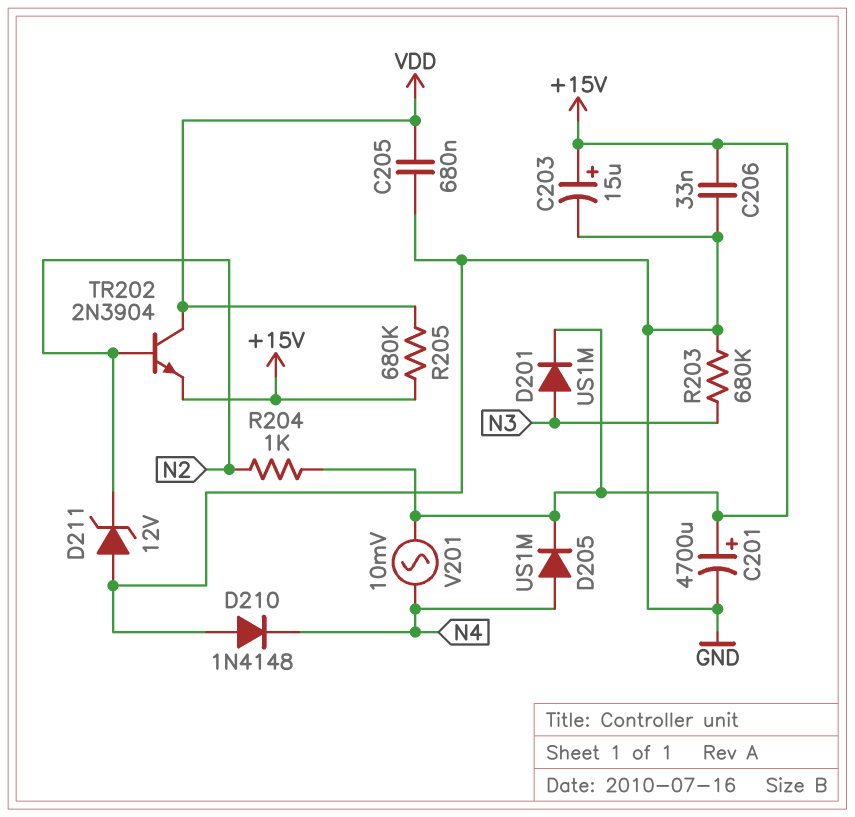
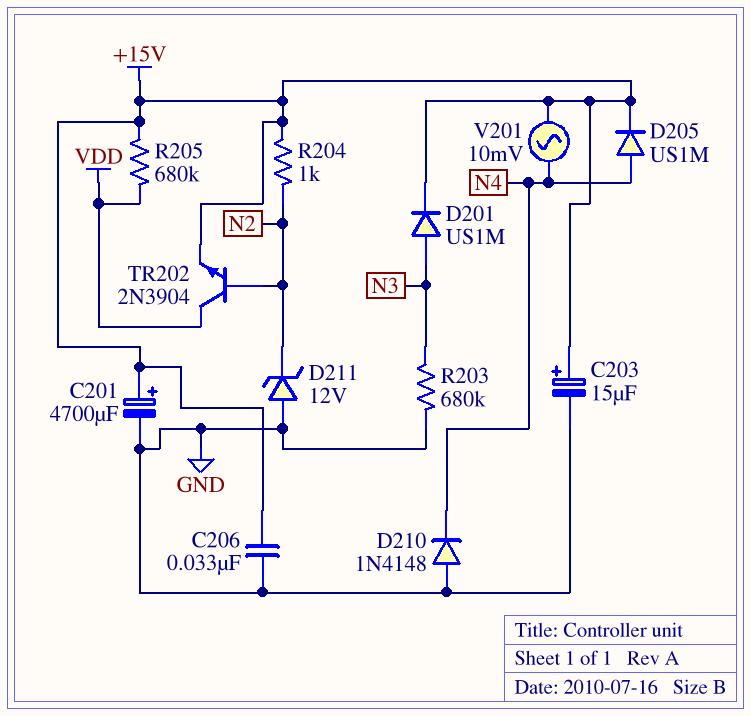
C205: 680nF (GND, VDD) -> none

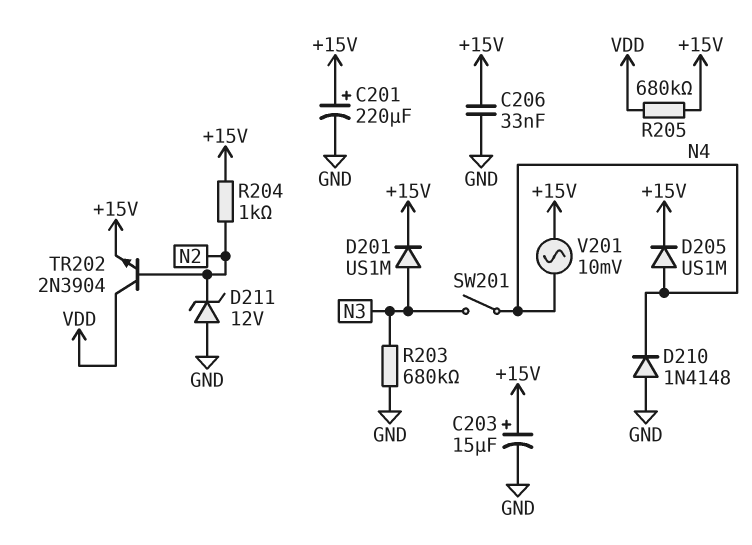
C201: 4700uF (plus +15V, minus GND) -> 220uF (plus +15V, minus GND)
SW201: none -> switch (N3, N4)

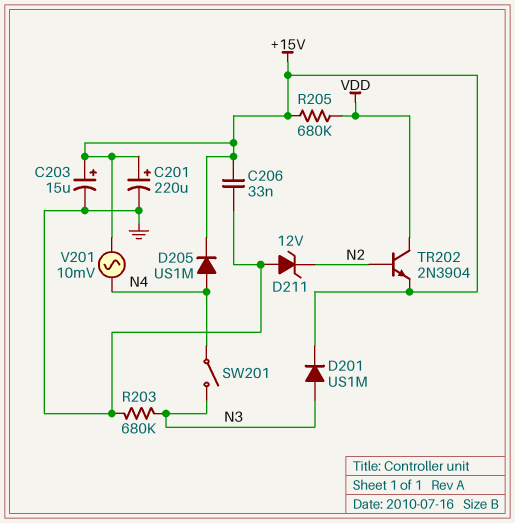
D210: diode 1N4148 (A GND, K N4) -> none
R204: 1k (+15V, N2) -> none

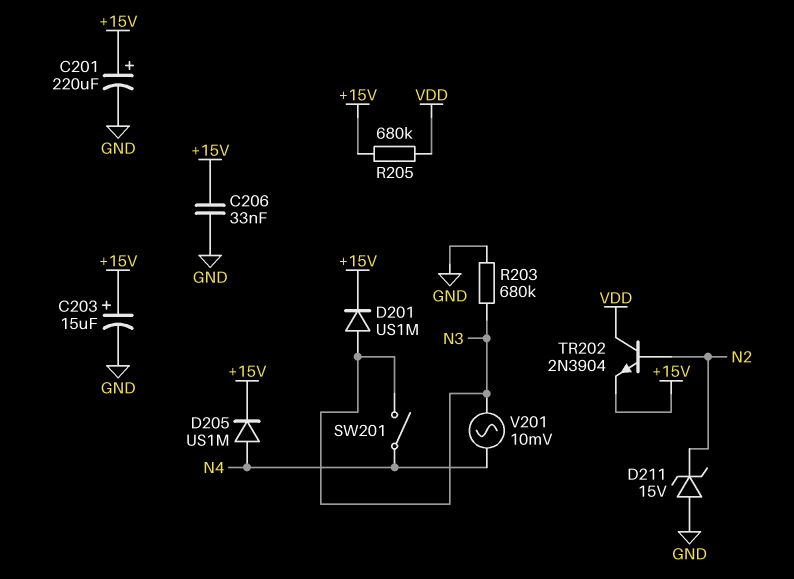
D211: zener 12V (A GND, K N2) -> zener 15V (A GND, K N2)
V201: AC 10mV (+15V, N4) -> AC 10mV (N3, N4)

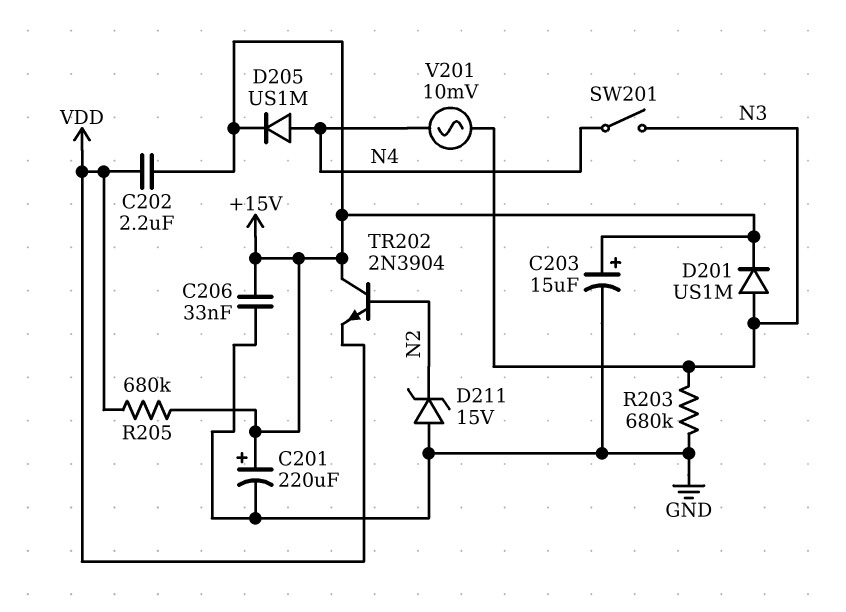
C202: none -> 2.2uF (+15V, VDD)
TR202: NPN 2N3904 (B N2, C VDD, E +15V) -> NPN 2N3904 (B N2, C +15V, E VDD)

